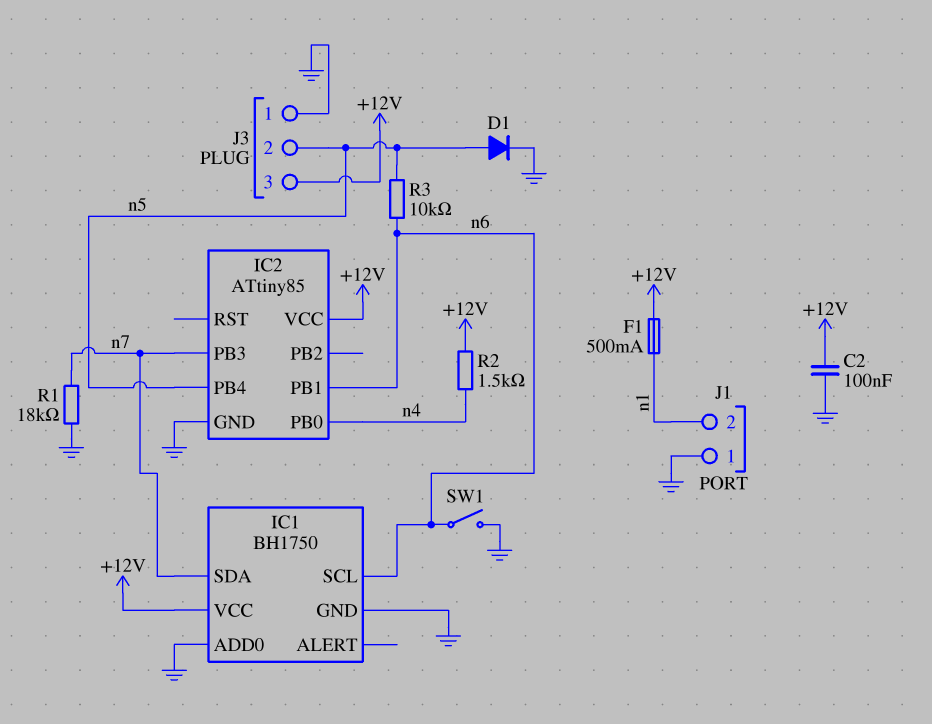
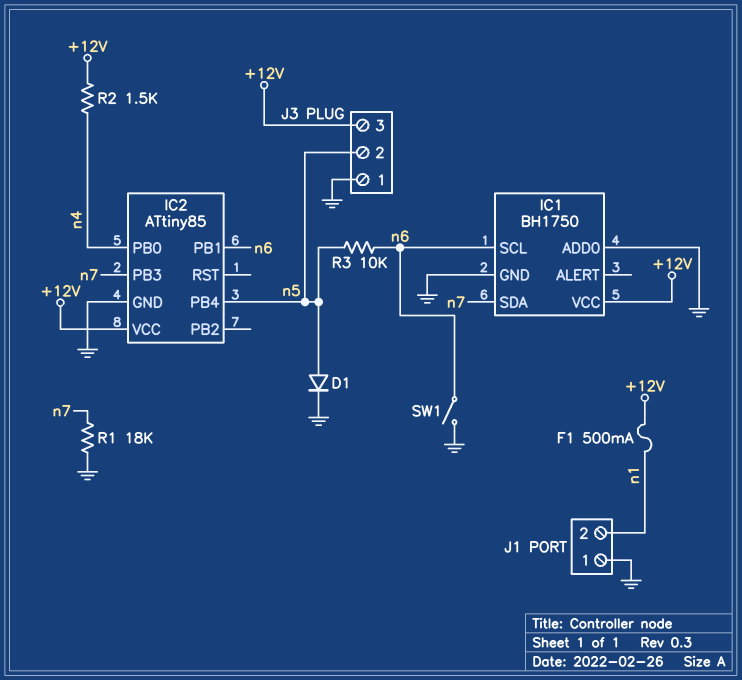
C2: 100nF (+12V, GND) -> none

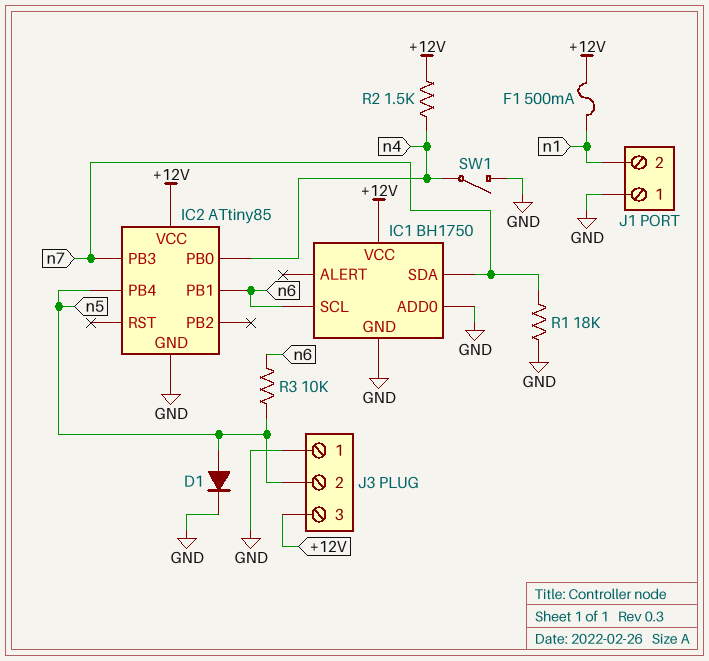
SW1: switch (GND, n6) -> switch (GND, n4)

